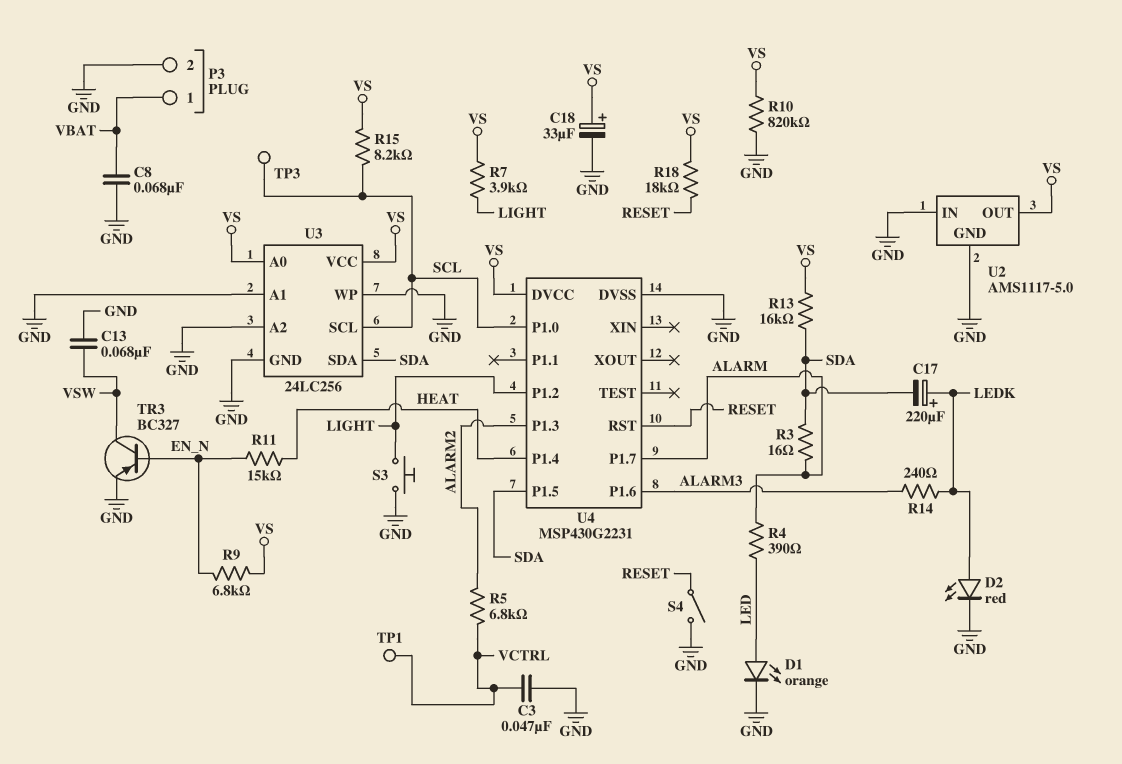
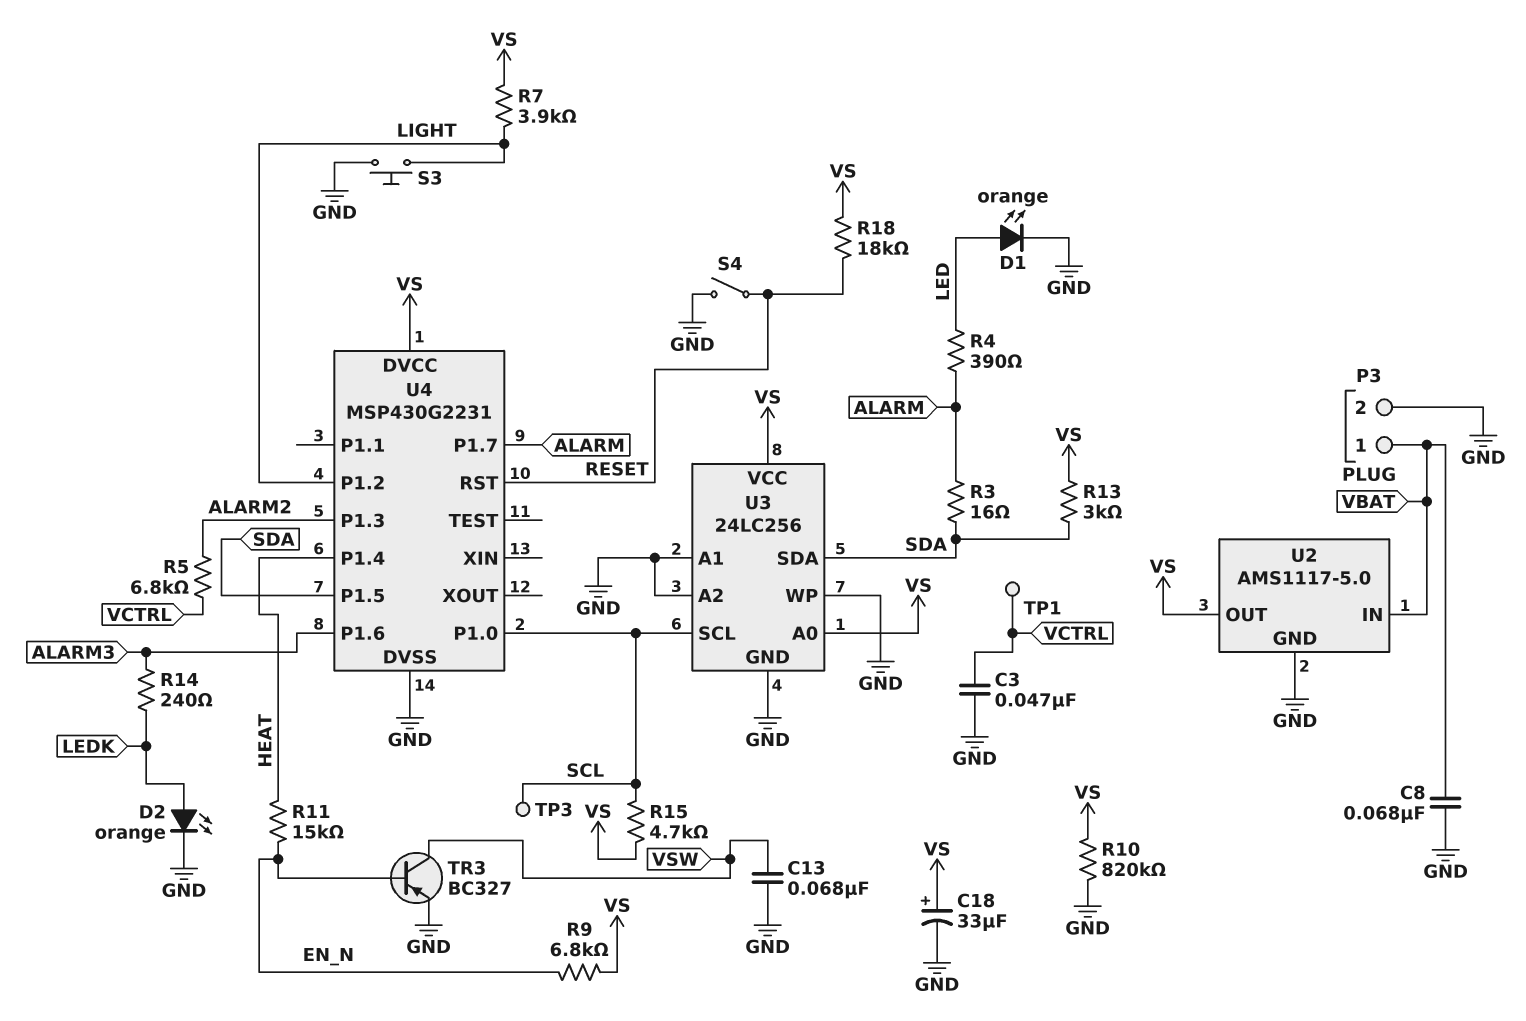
C17: 220uF (plus LEDK, minus SDA) -> none
D2: LED red (A LEDK, K GND) -> LED orange (A LEDK, K GND)
R13: 16k (SDA, VS) -> 3k (SDA, VS)
R15: 8.2k (SCL, VS) -> 4.7k (SCL, VS)
U2 pin IN: GND -> VBAT

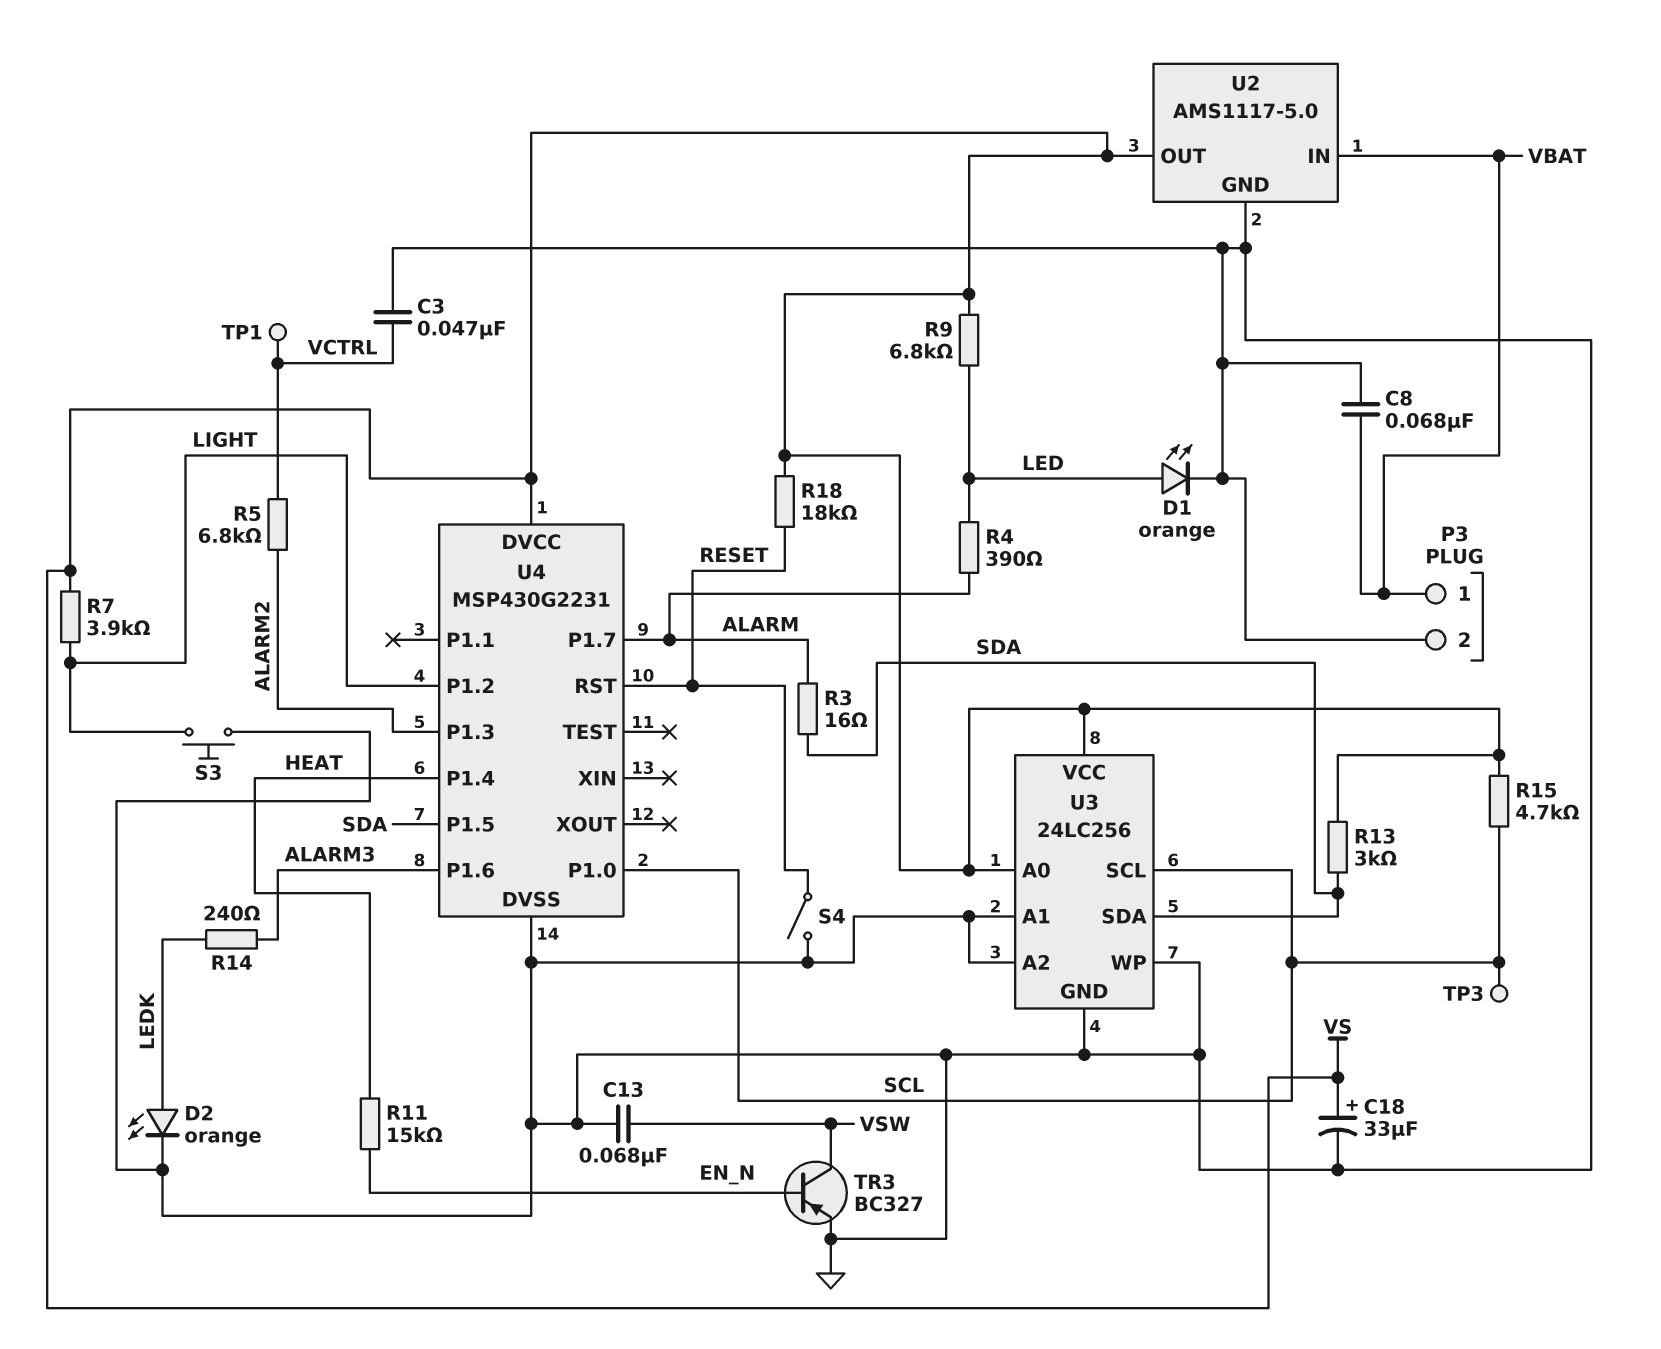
R9: 6.8k (EN_N, VS) -> 6.8k (LED, VS)
R10: 820k (GND, VS) -> none

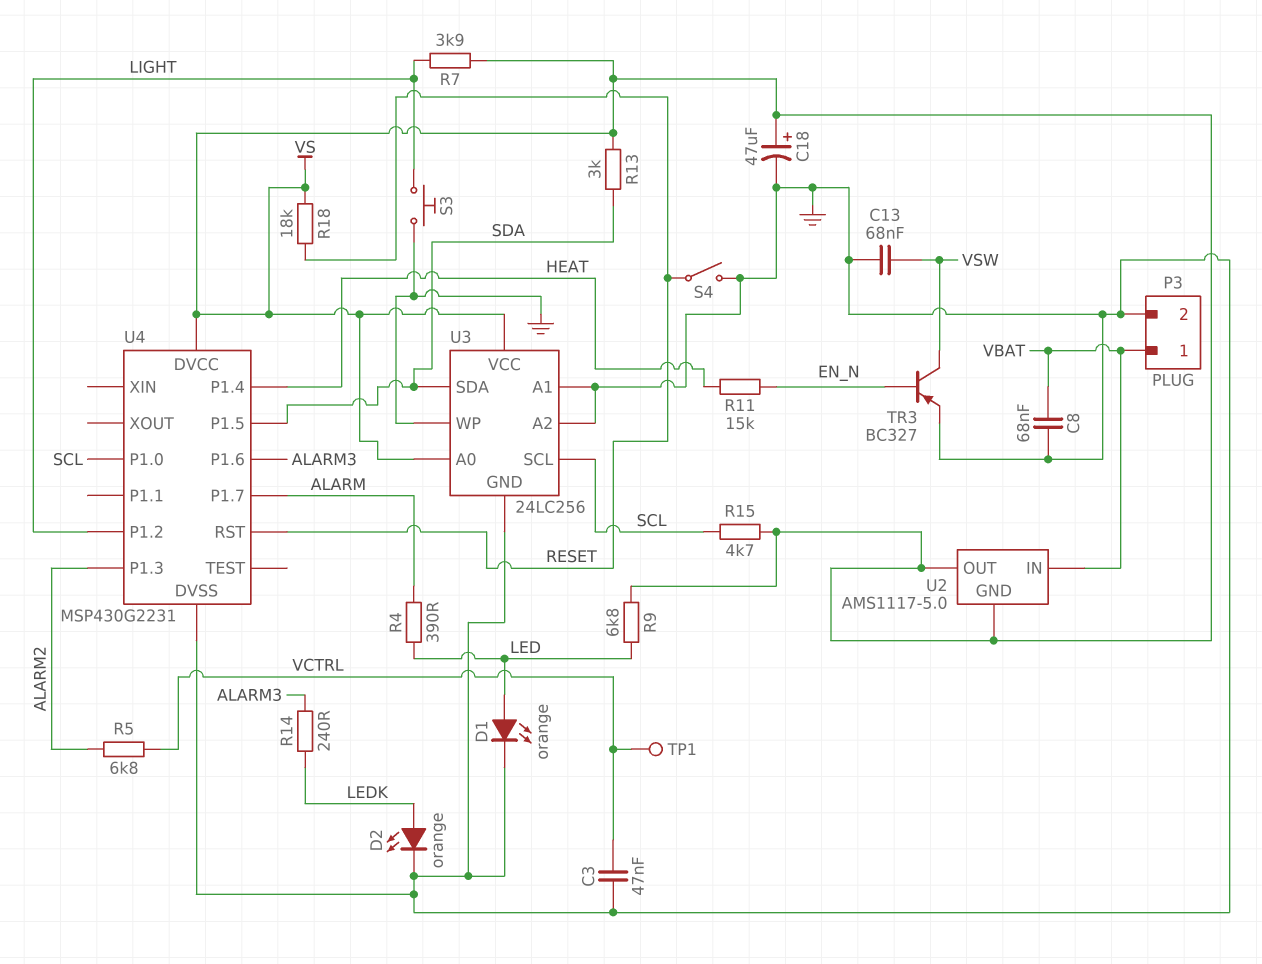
C18: 33uF (plus VS, minus GND) -> 47uF (plus VS, minus GND)
R3: 16 (ALARM, SDA) -> none
TP3: test point (SCL) -> none
U2 pin GND: GND -> VS

